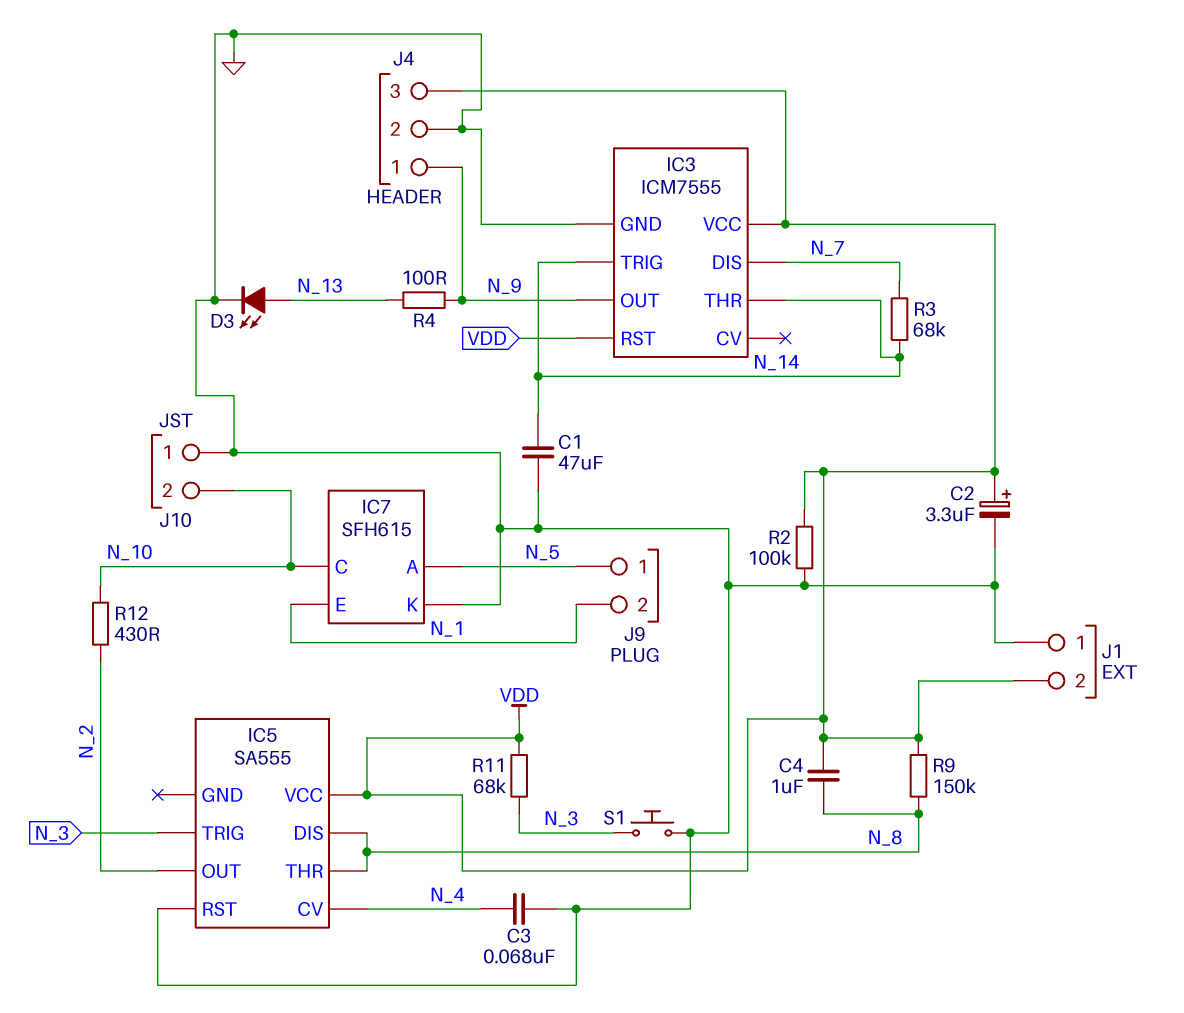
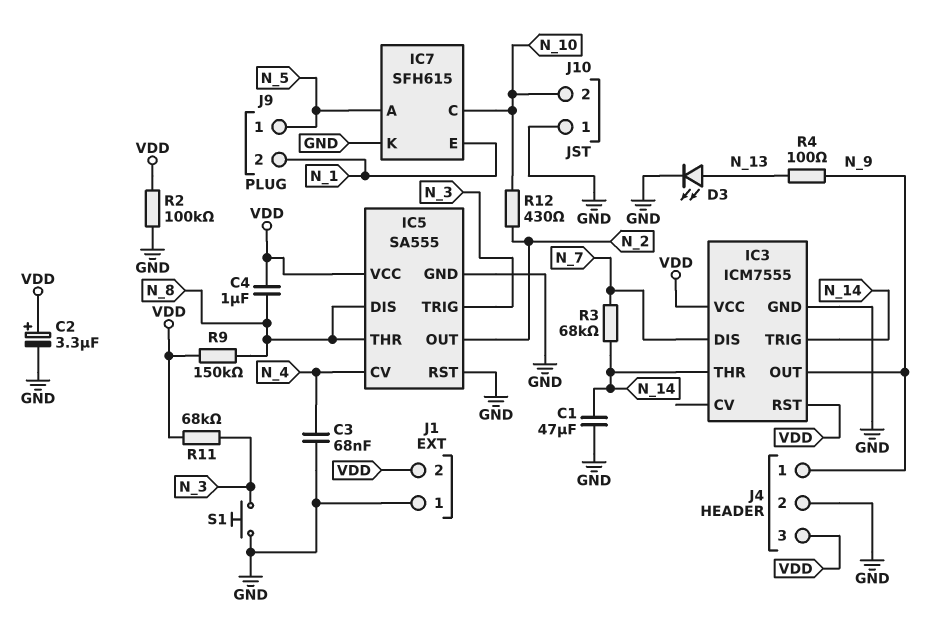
IC5 pin GND: none -> GND

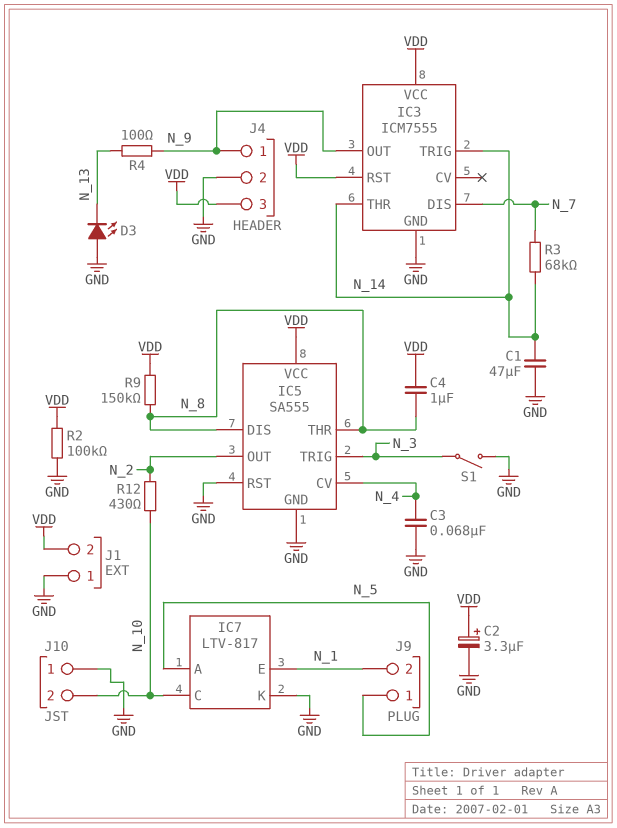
D3: LED (A N_13, K GND) -> LED (A GND, K N_13)
IC7: SFH615 -> LTV-817
R11: 68k (N_3, VDD) -> none
S1: button (GND, N_3) -> switch (GND, N_3)

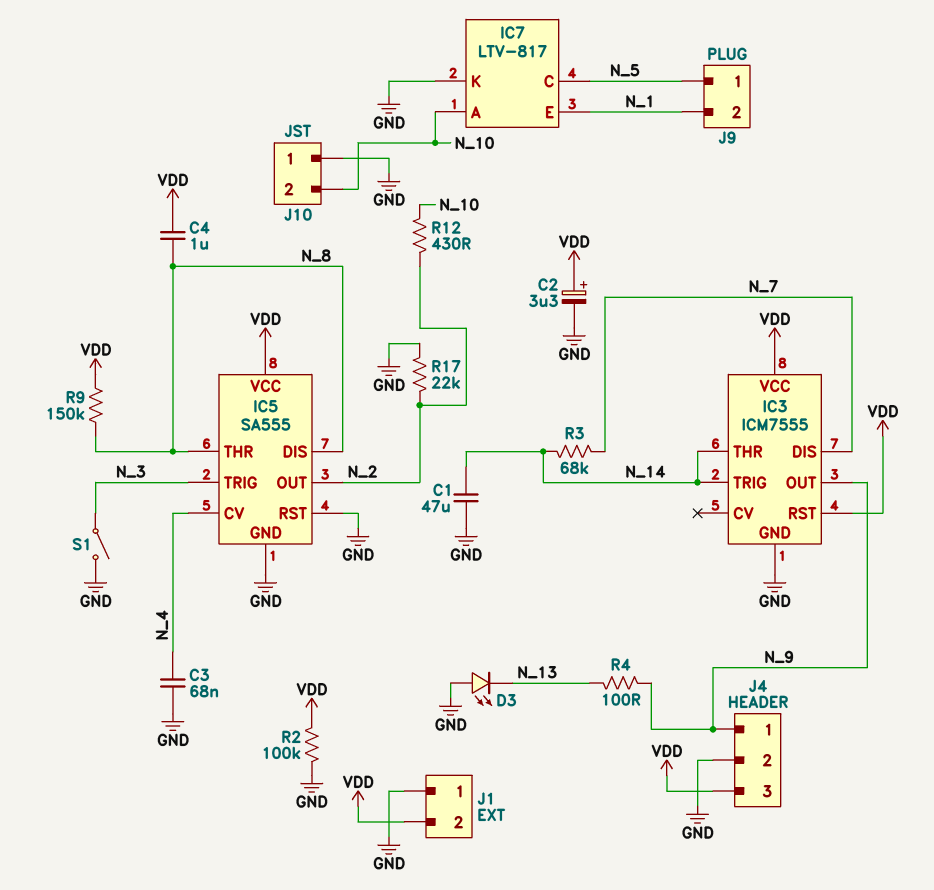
IC7 pin A: N_5 -> N_10
IC7 pin C: N_10 -> N_5
R17: none -> 22k (GND, N_2)

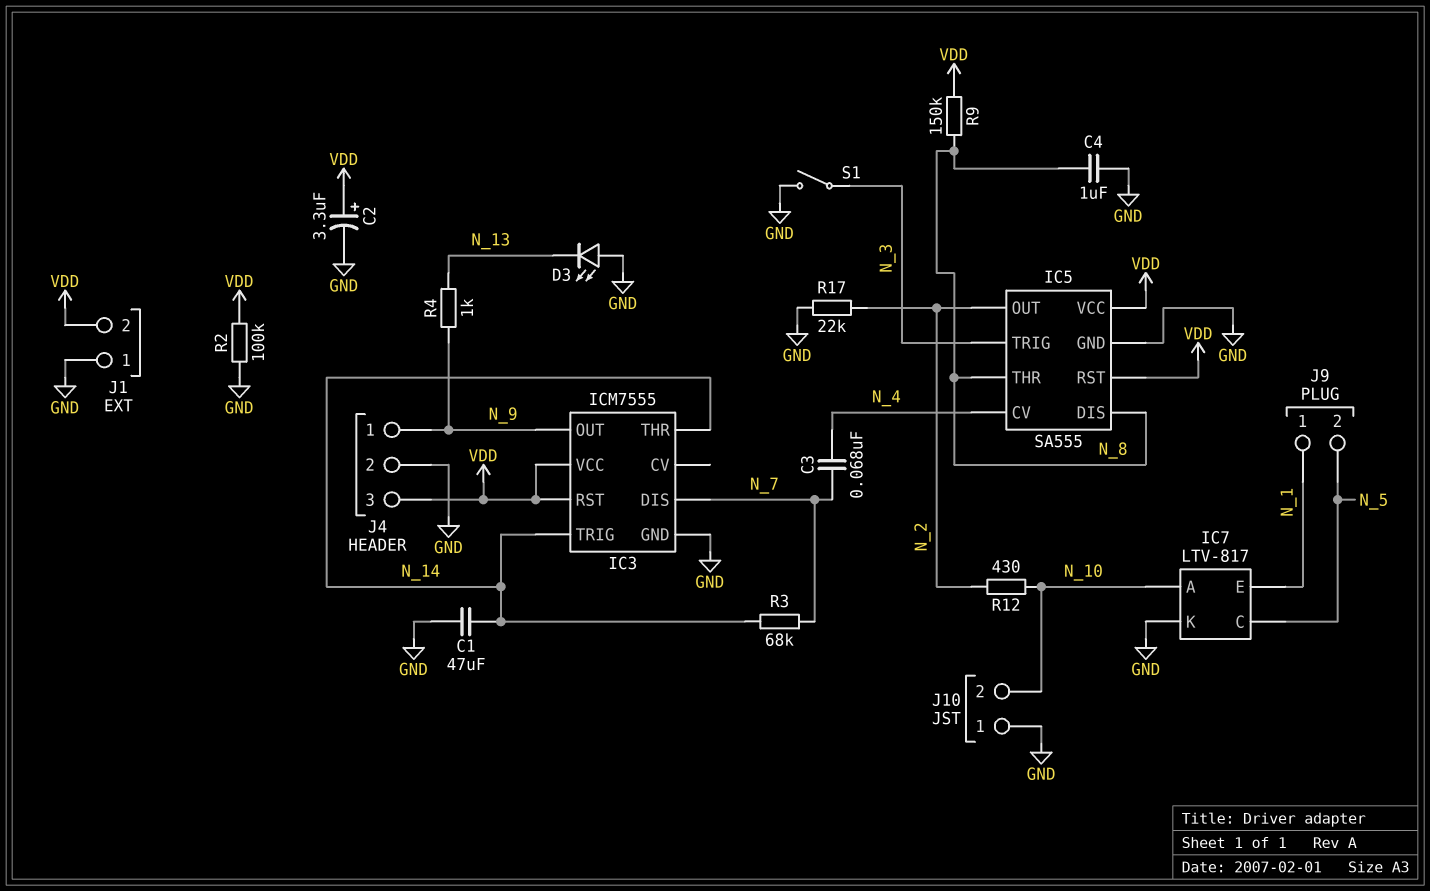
C3: 68nF (GND, N_4) -> 68nF (N_4, N_7)
C4: 1uF (N_8, VDD) -> 1uF (GND, N_8)
IC5 pin RST: GND -> VDD
J9 pin 1: N_5 -> N_1
J9 pin 2: N_1 -> N_5
R4: 100 (N_9, N_13) -> 1k (N_9, N_13)

